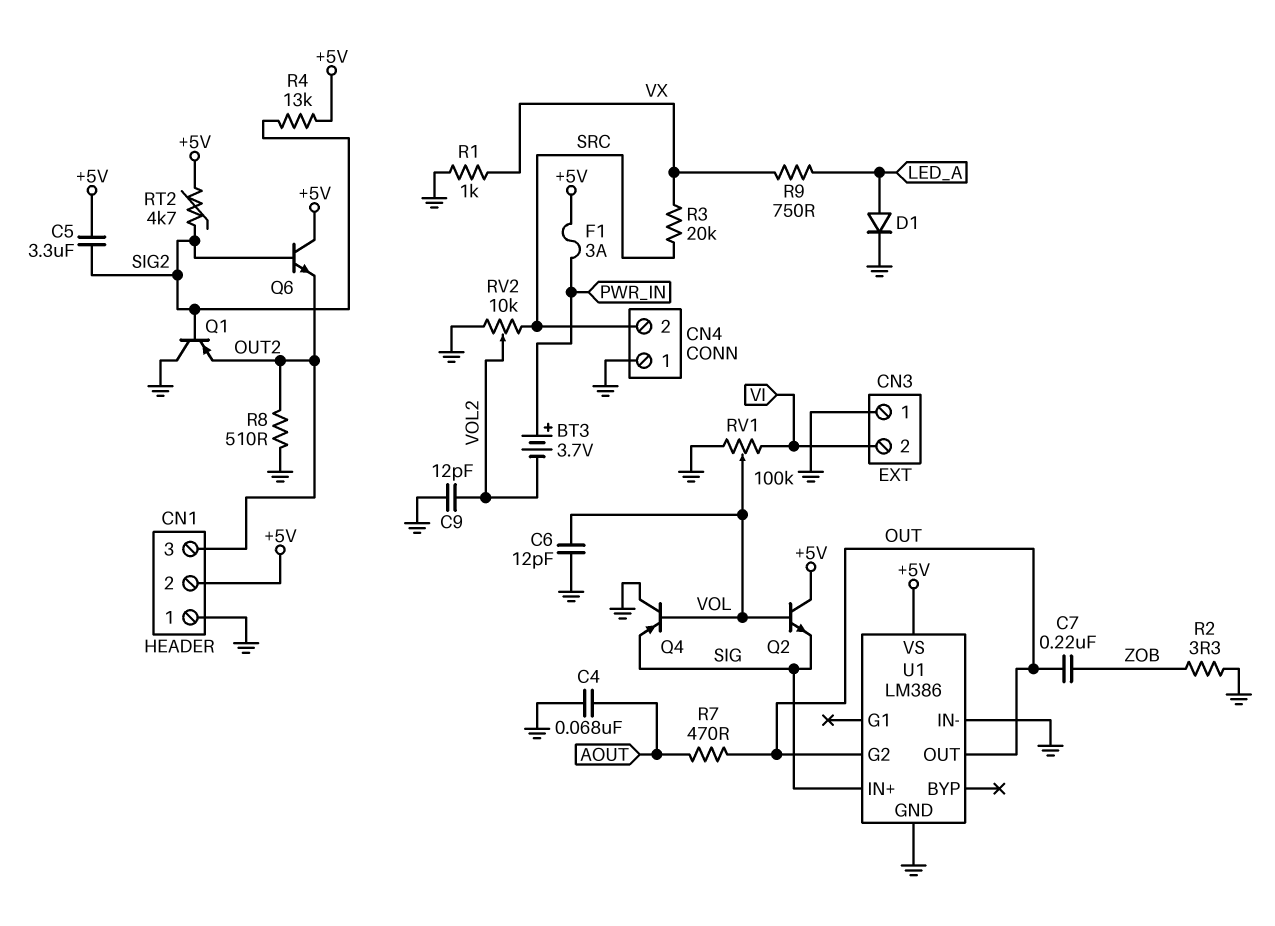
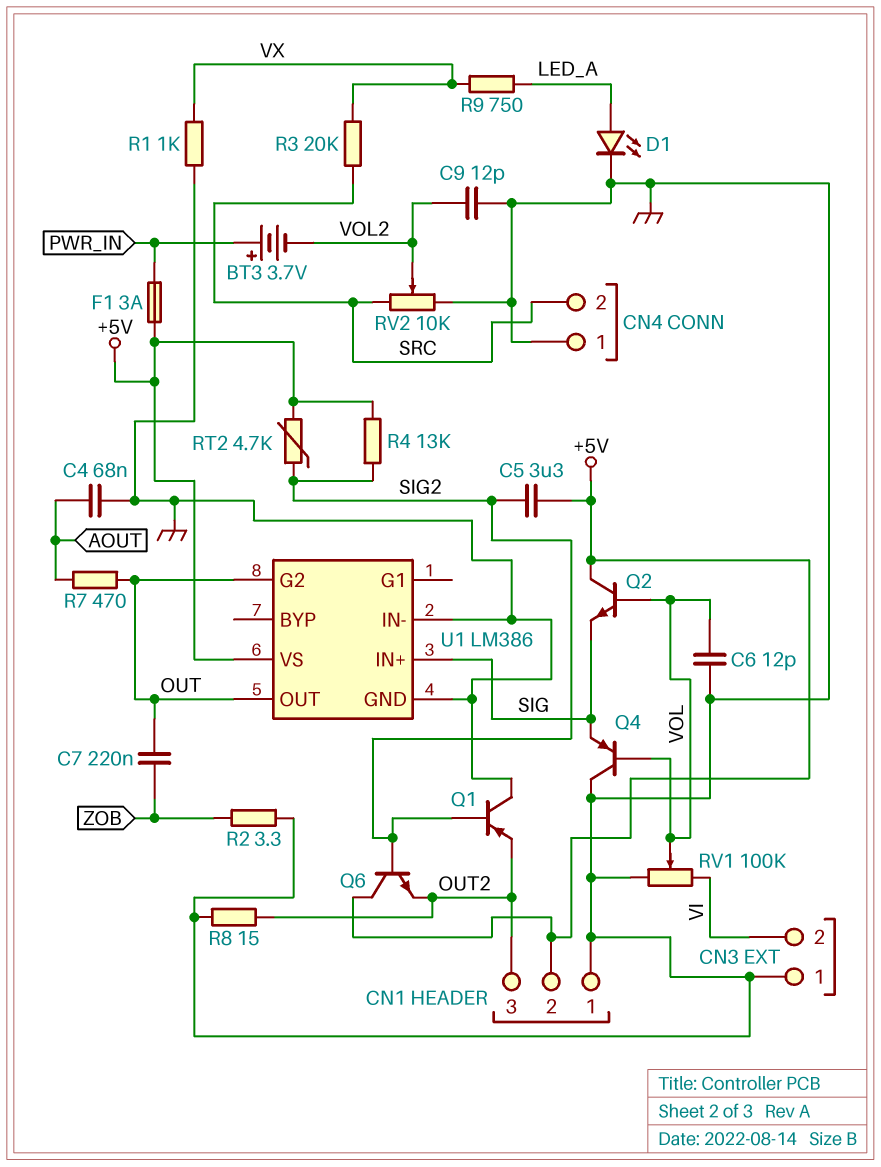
D1: diode (A LED_A, K GND) -> LED (A LED_A, K GND)
R8: 510 (GND, OUT2) -> 15 (GND, OUT2)

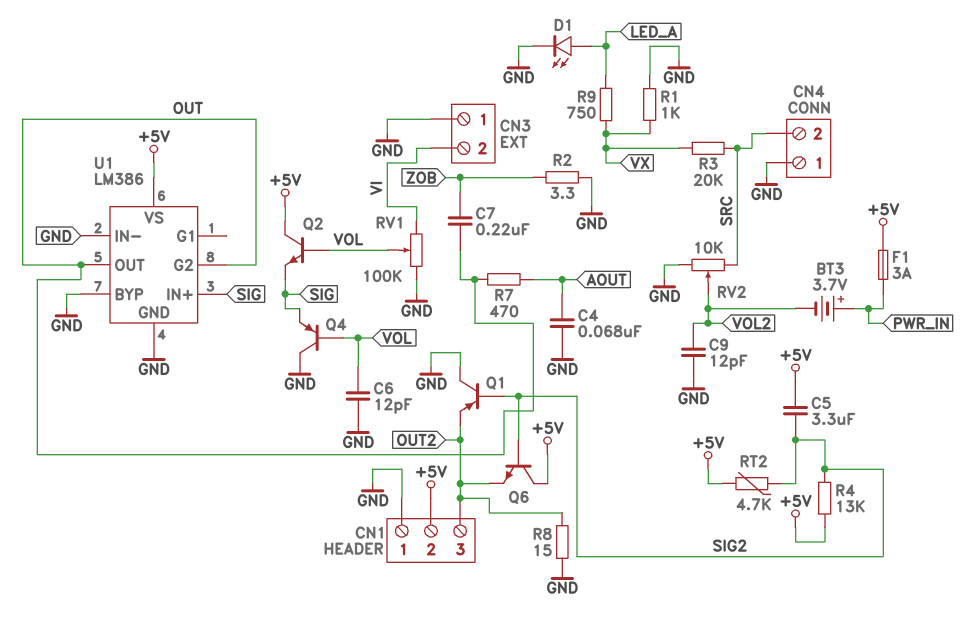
U1 pin BYP: none -> GND

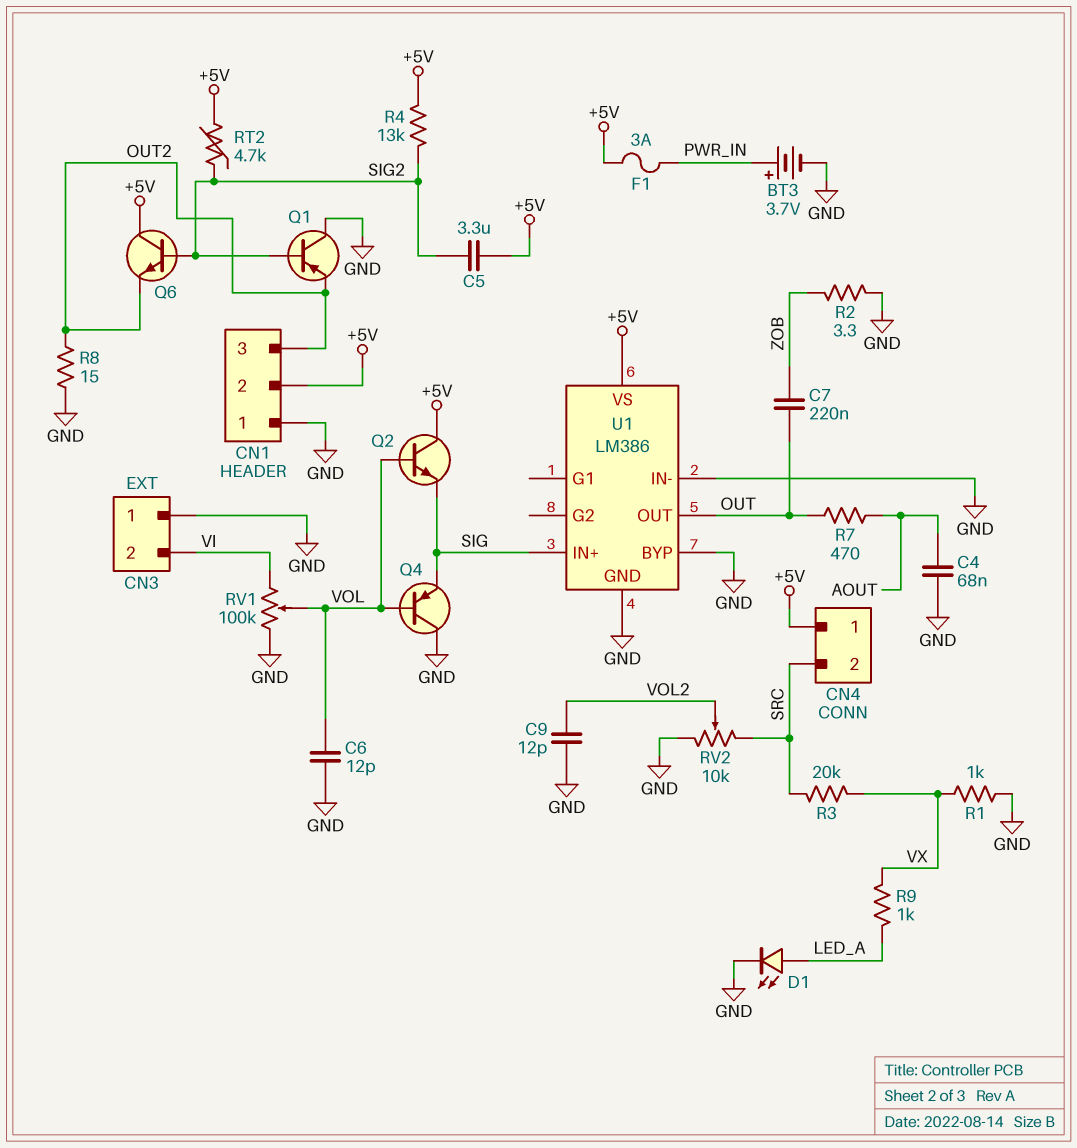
BT3: 3.7V (plus PWR_IN, minus VOL2) -> 3.7V (plus PWR_IN, minus GND)
CN4 pin 1: GND -> +5V
R9: 750 (LED_A, VX) -> 1k (LED_A, VX)
U1 pin G2: OUT -> none

